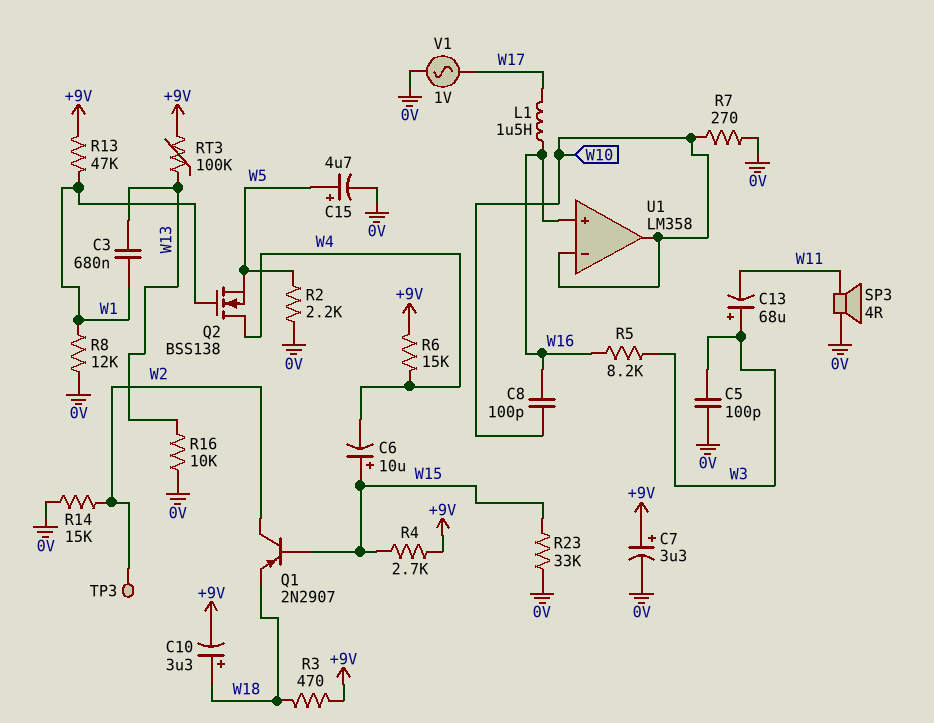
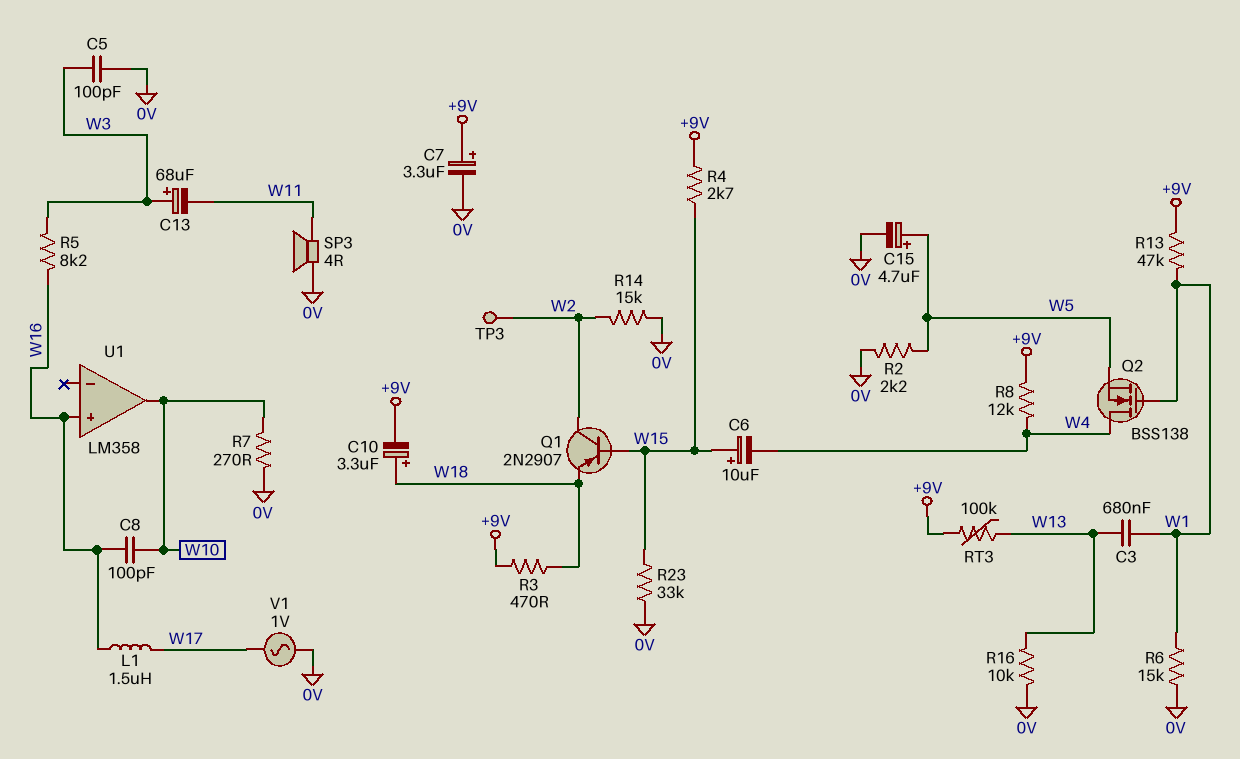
R6: 15k (+9V, W4) -> 15k (0V, W1)
R8: 12k (0V, W1) -> 12k (+9V, W4)
U1 pin in-: W10 -> none

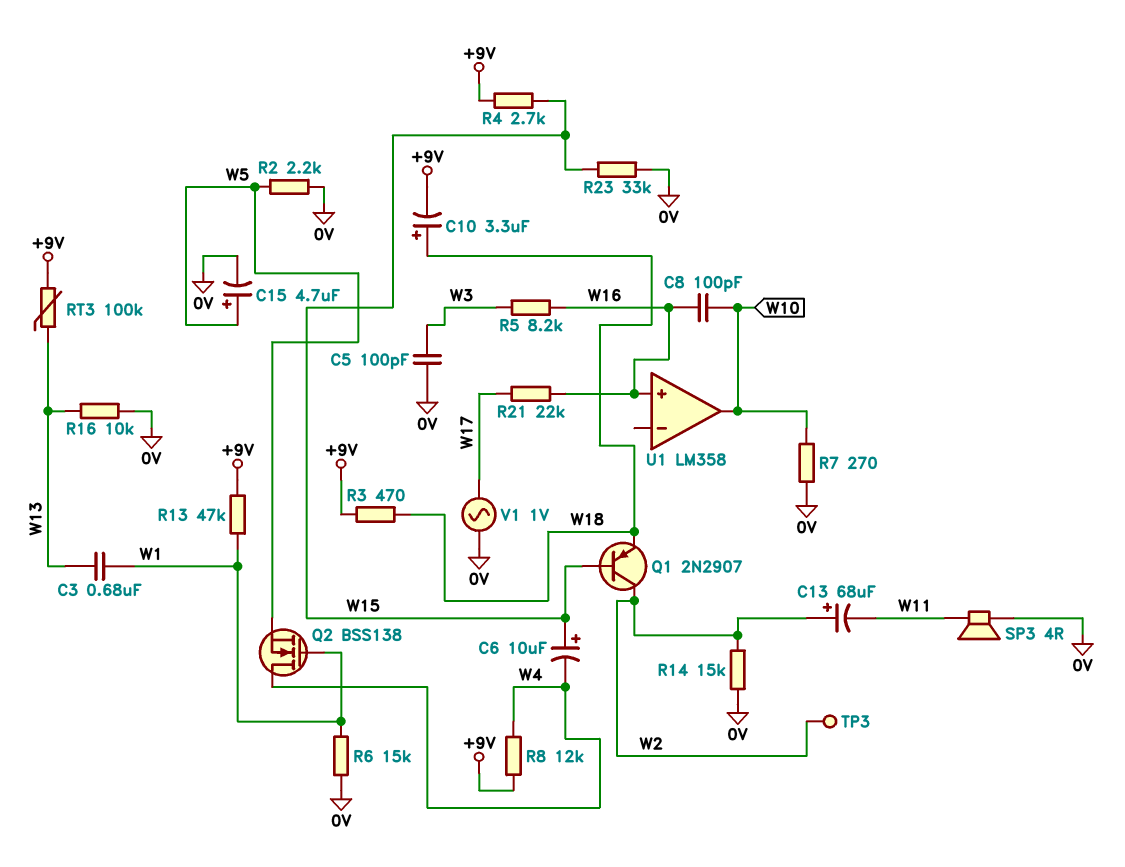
C7: 3.3uF (plus +9V, minus 0V) -> none
C13: 68uF (plus W3, minus W11) -> 68uF (plus W2, minus W11)
L1: 1.5uH (W16, W17) -> none
R21: none -> 22k (W16, W17)

